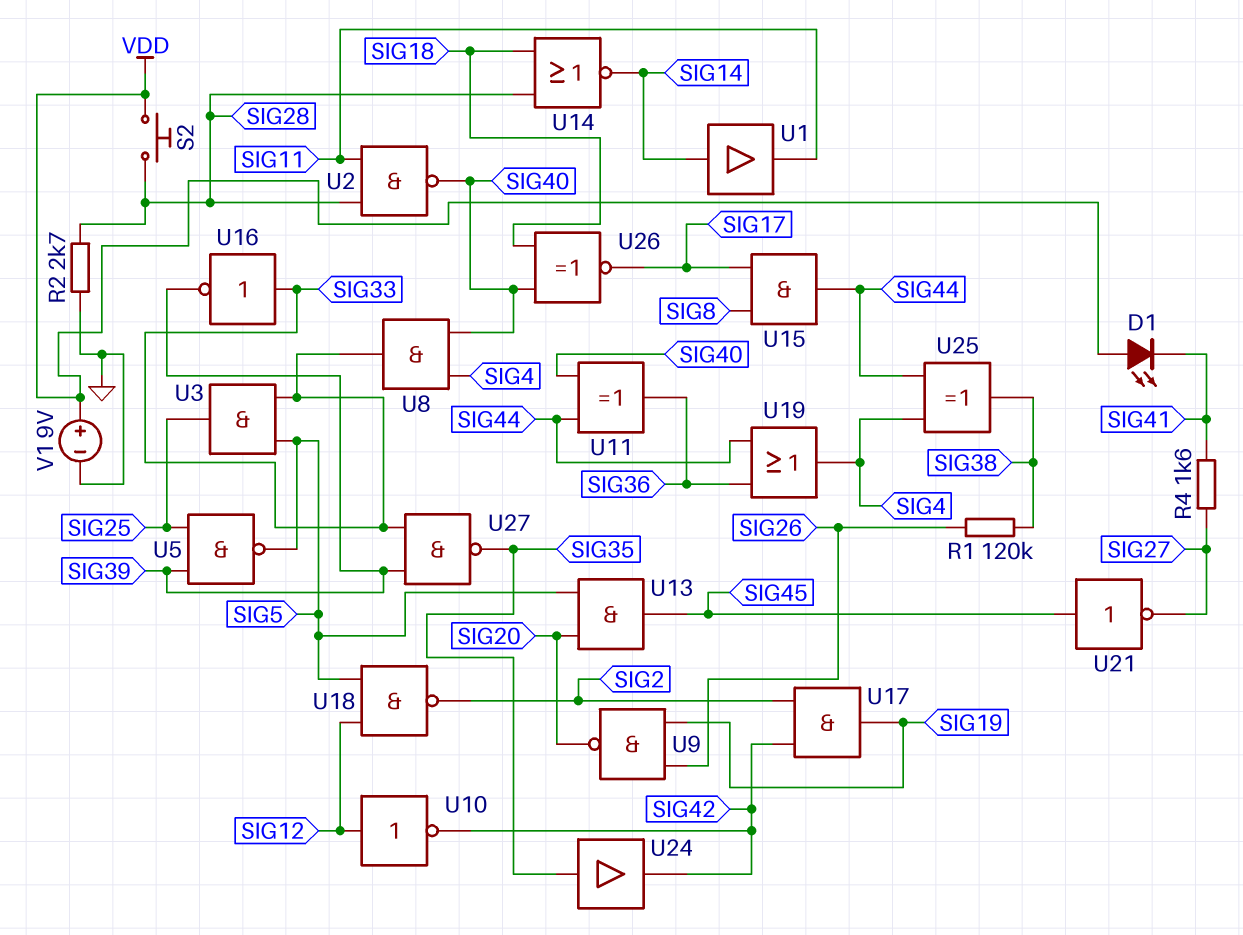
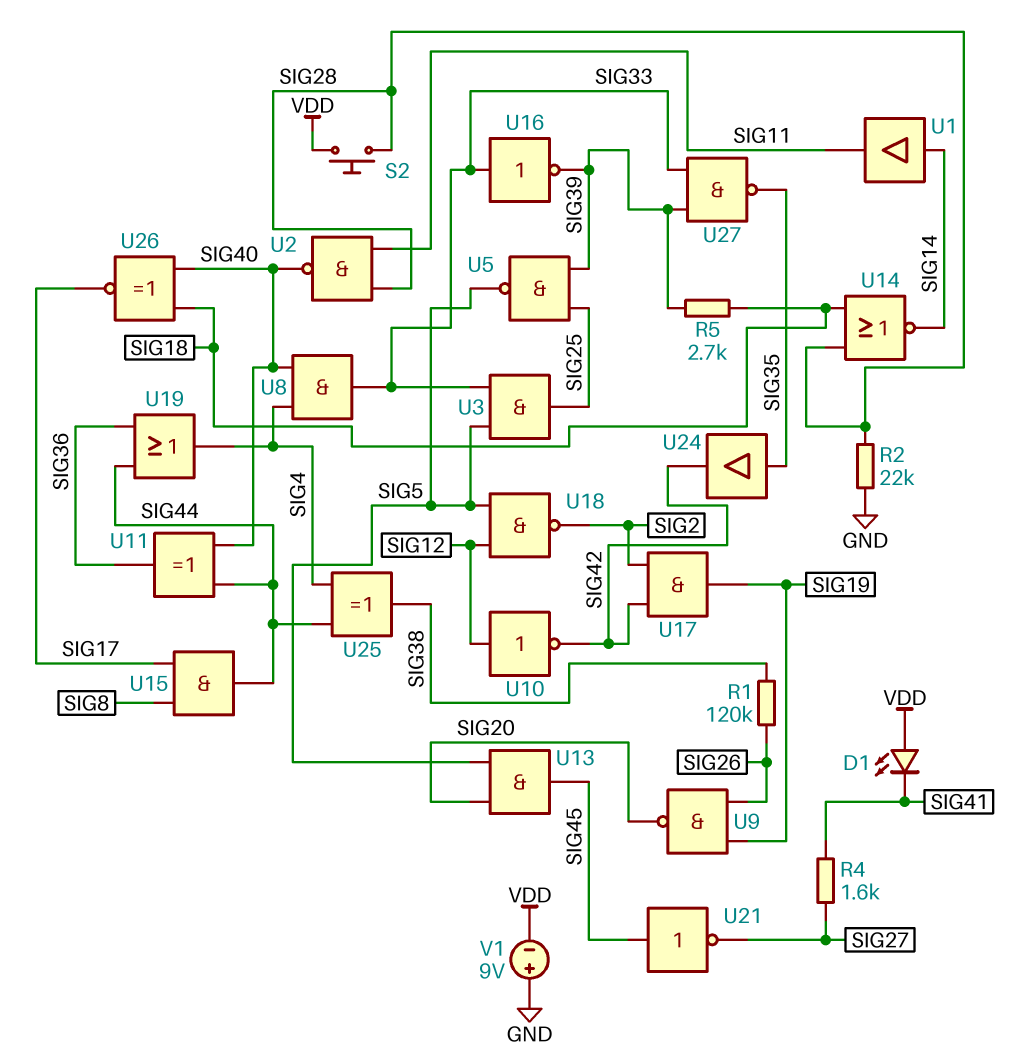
R2: 2.7k (GND, SIG28) -> 22k (GND, SIG28)
R5: none -> 2.7k (SIG18, SIG39)
V1: 9V (plus VDD, minus GND) -> 9V (plus GND, minus VDD)

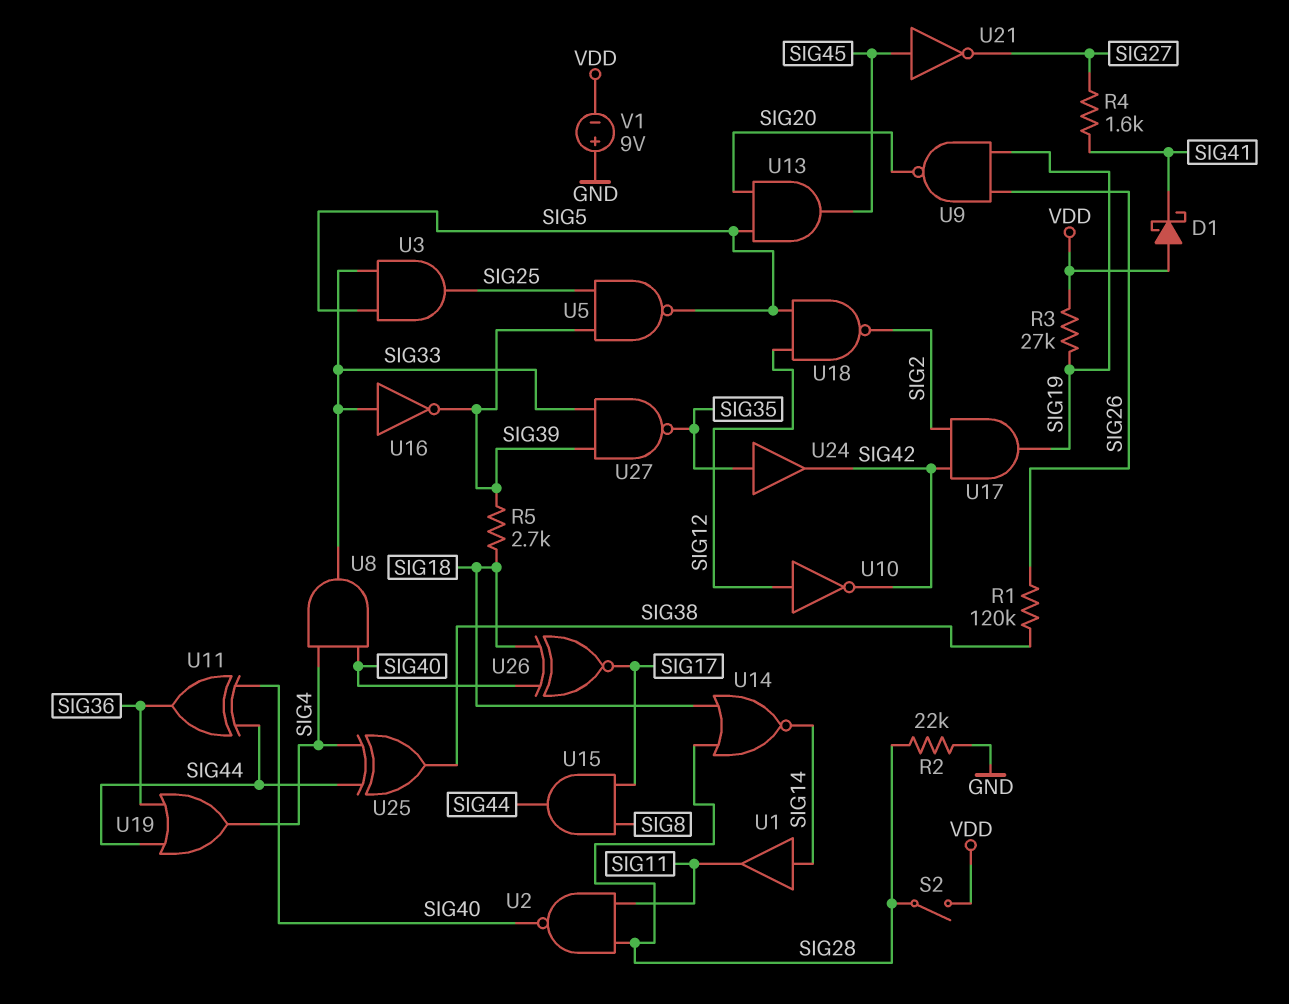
D1: LED (A VDD, K SIG41) -> schottky (A VDD, K SIG41)
R3: none -> 27k (SIG19, VDD)
S2: button (SIG28, VDD) -> switch (SIG28, VDD)

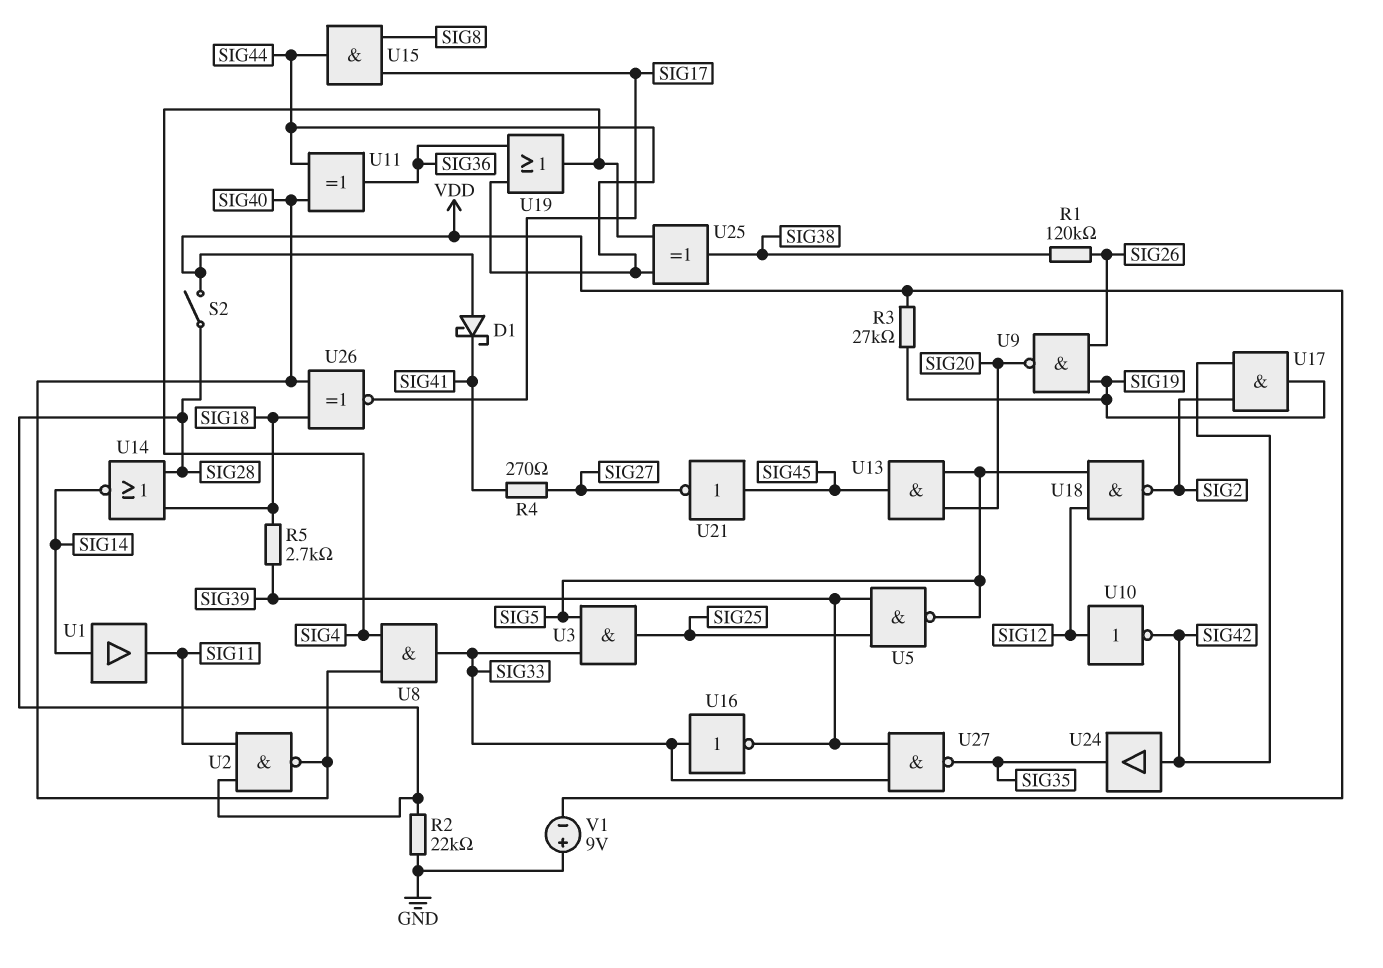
R4: 1.6k (SIG27, SIG41) -> 270 (SIG27, SIG41)
U24: buffer (in SIG35, out SIG42) -> buffer (in SIG42, out SIG35)

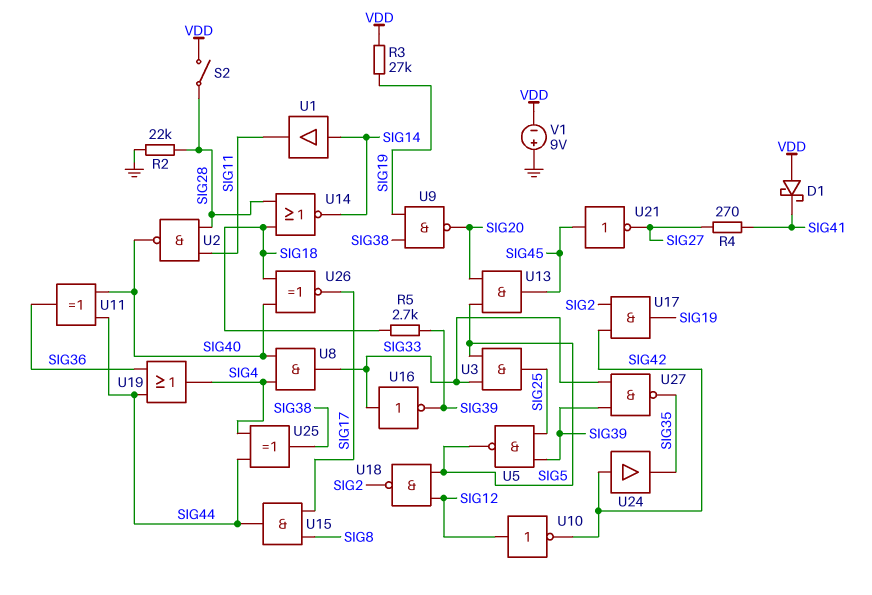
R1: 120k (SIG26, SIG38) -> none
U9: NAND (in SIG19, in SIG26, out SIG20) -> NAND (in SIG19, in SIG38, out SIG20)

